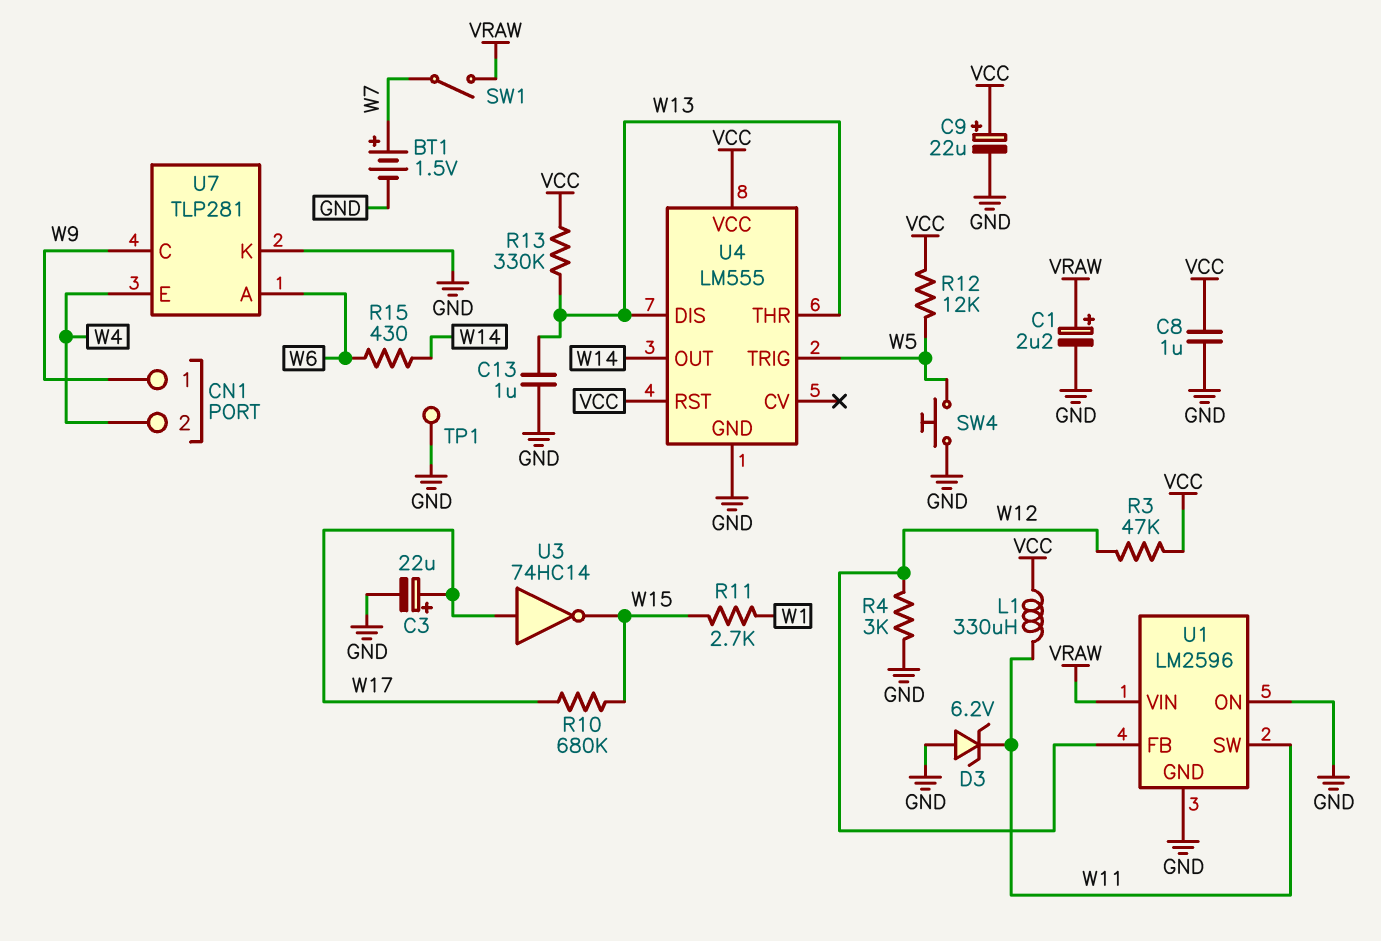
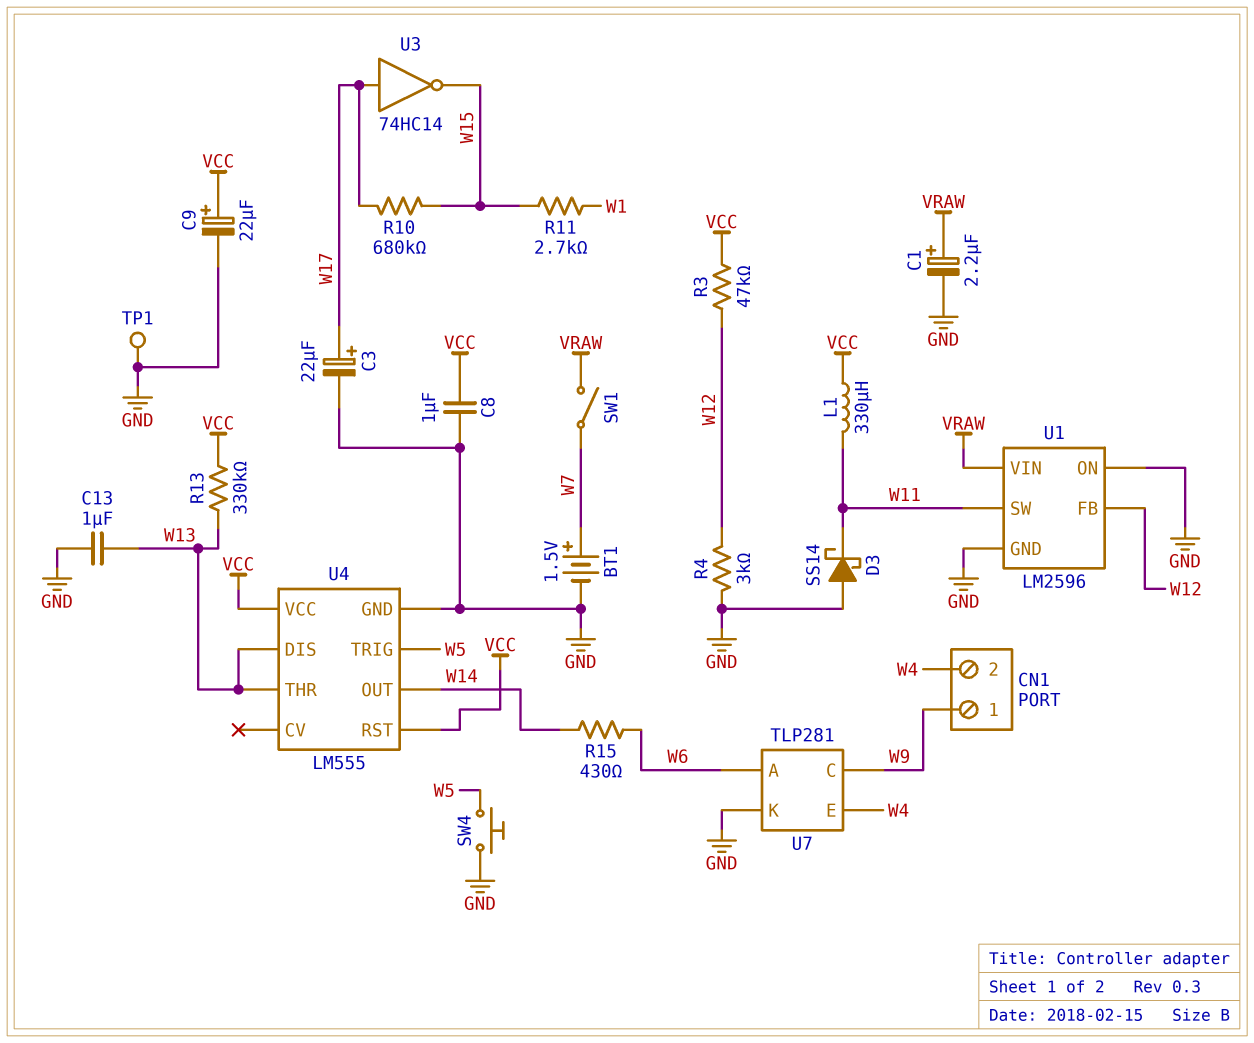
D3: zener 6.2V (A GND, K W11) -> schottky SS14 (A GND, K W11)
R12: 12k (VCC, W5) -> none

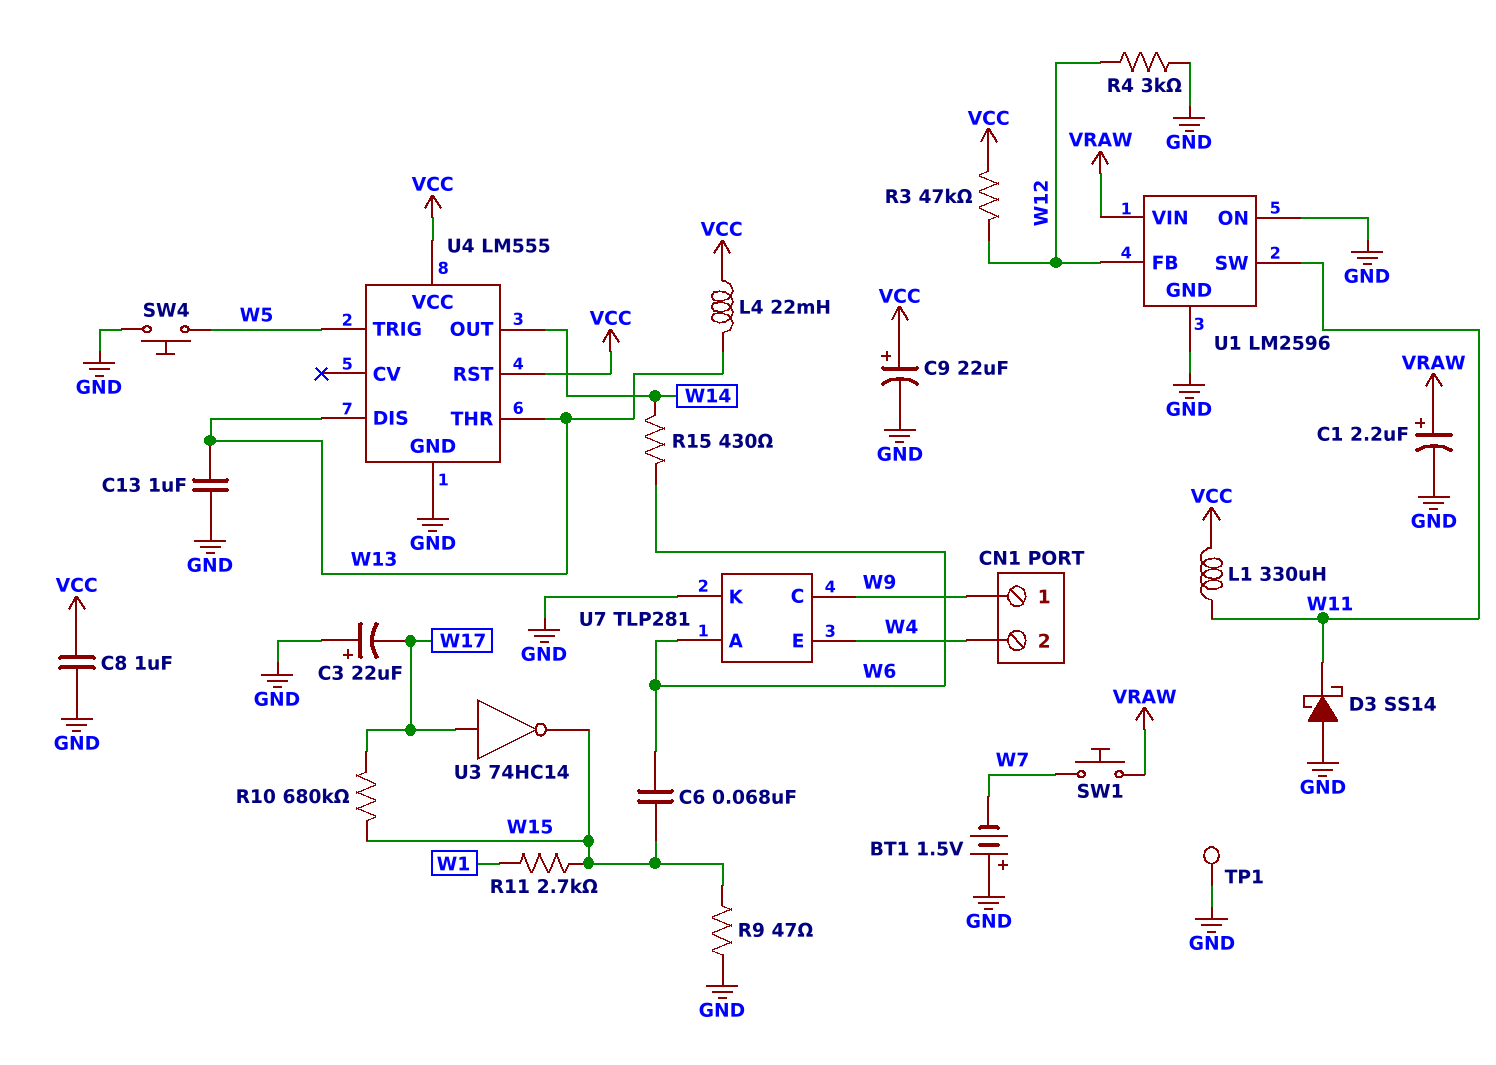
BT1: 1.5V (plus W7, minus GND) -> 1.5V (plus GND, minus W7)
C3: 22uF (plus W17, minus GND) -> 22uF (plus GND, minus W17)
C6: none -> 68nF (W6, W15)
L4: none -> 22mH (VCC, W13)
R9: none -> 47 (GND, W15)
R13: 330k (VCC, W13) -> none
SW1: switch (VRAW, W7) -> button (VRAW, W7)

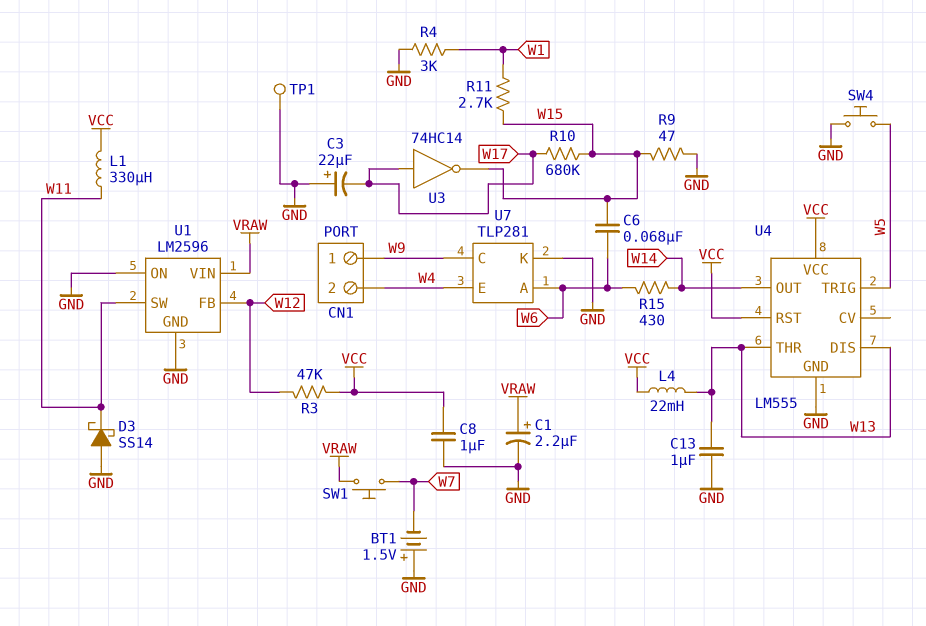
C9: 22uF (plus VCC, minus GND) -> none
R4: 3k (GND, W12) -> 3k (GND, W1)

